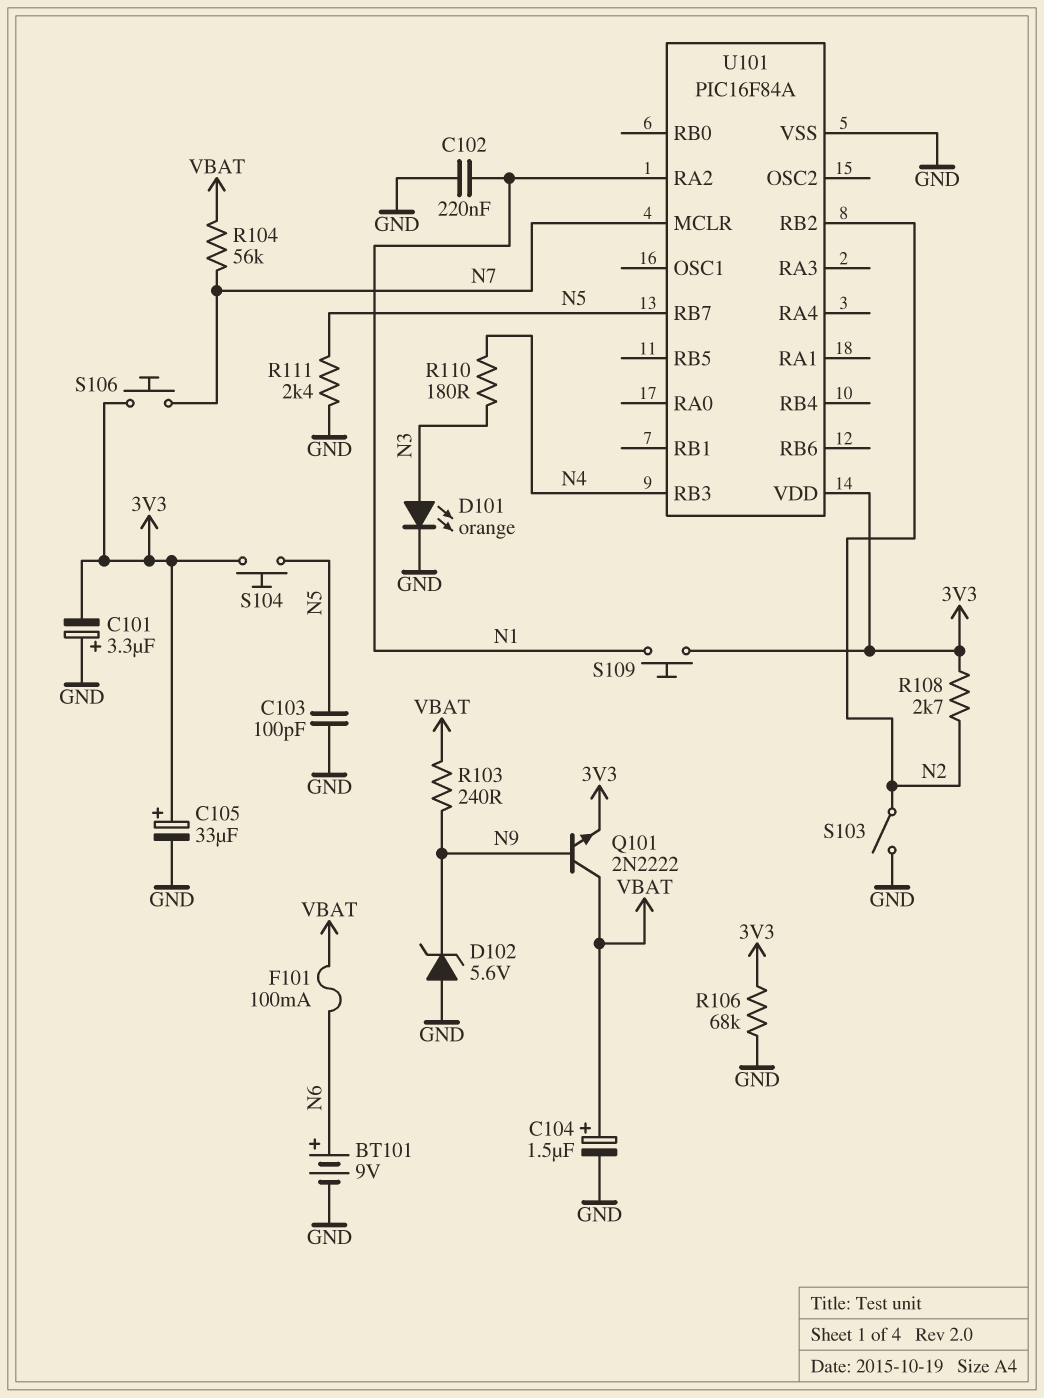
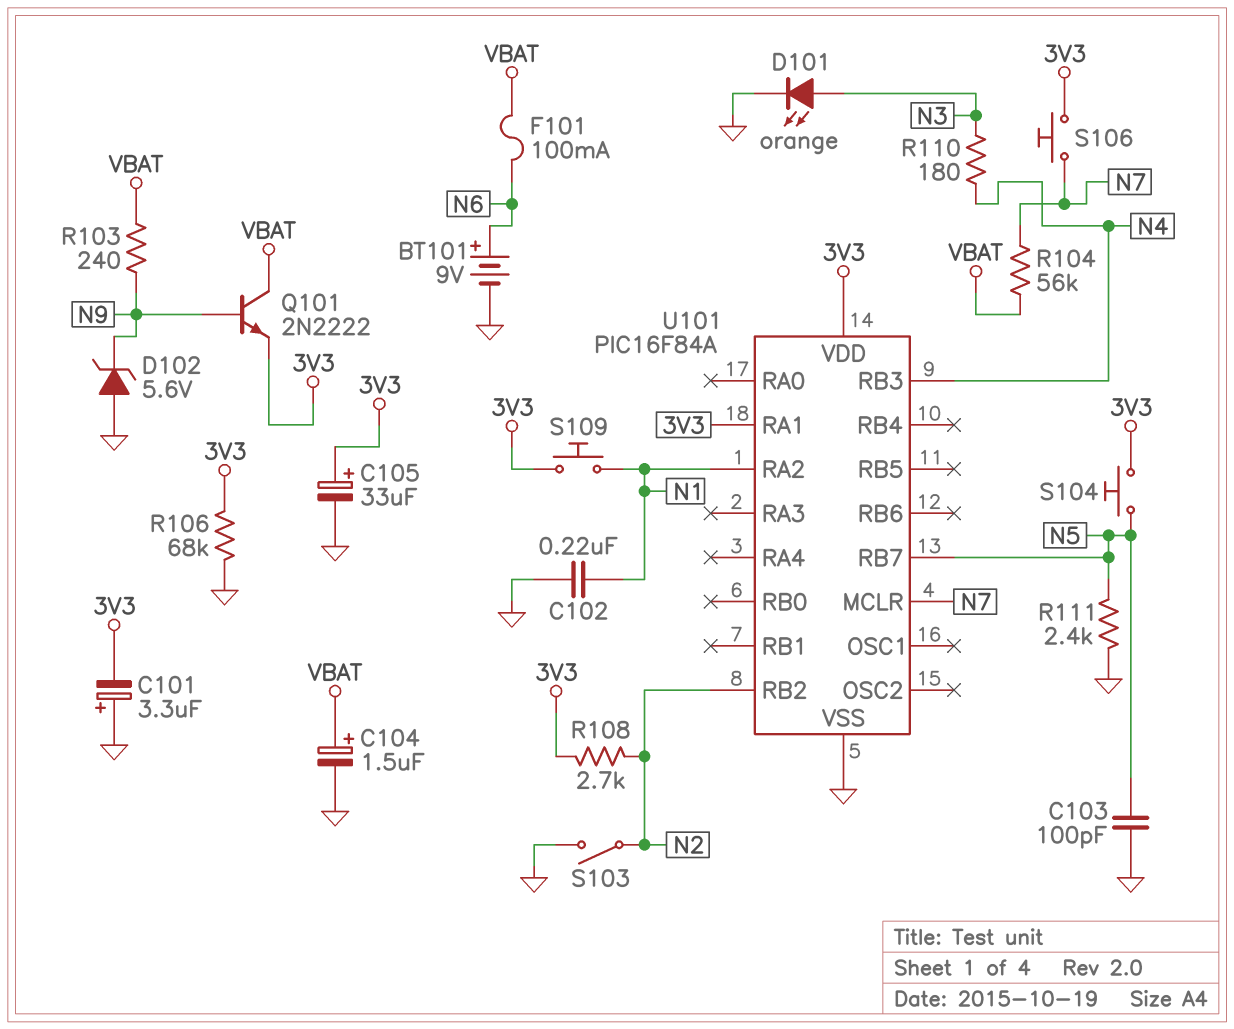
U101 pin RA1: none -> 3V3

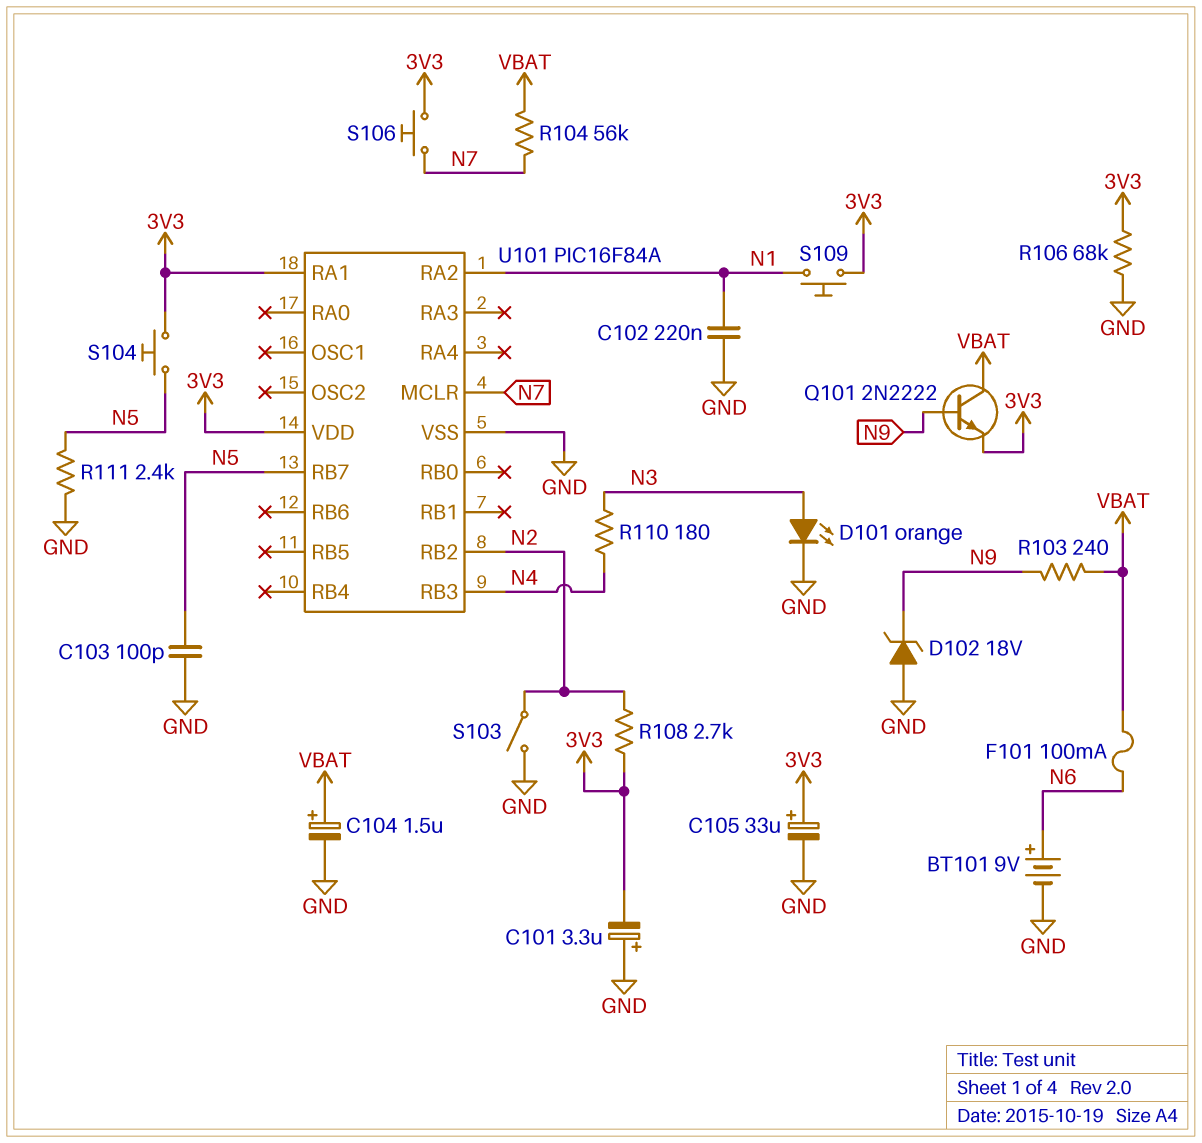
D102: zener 5.6V (A GND, K N9) -> zener 18V (A GND, K N9)

